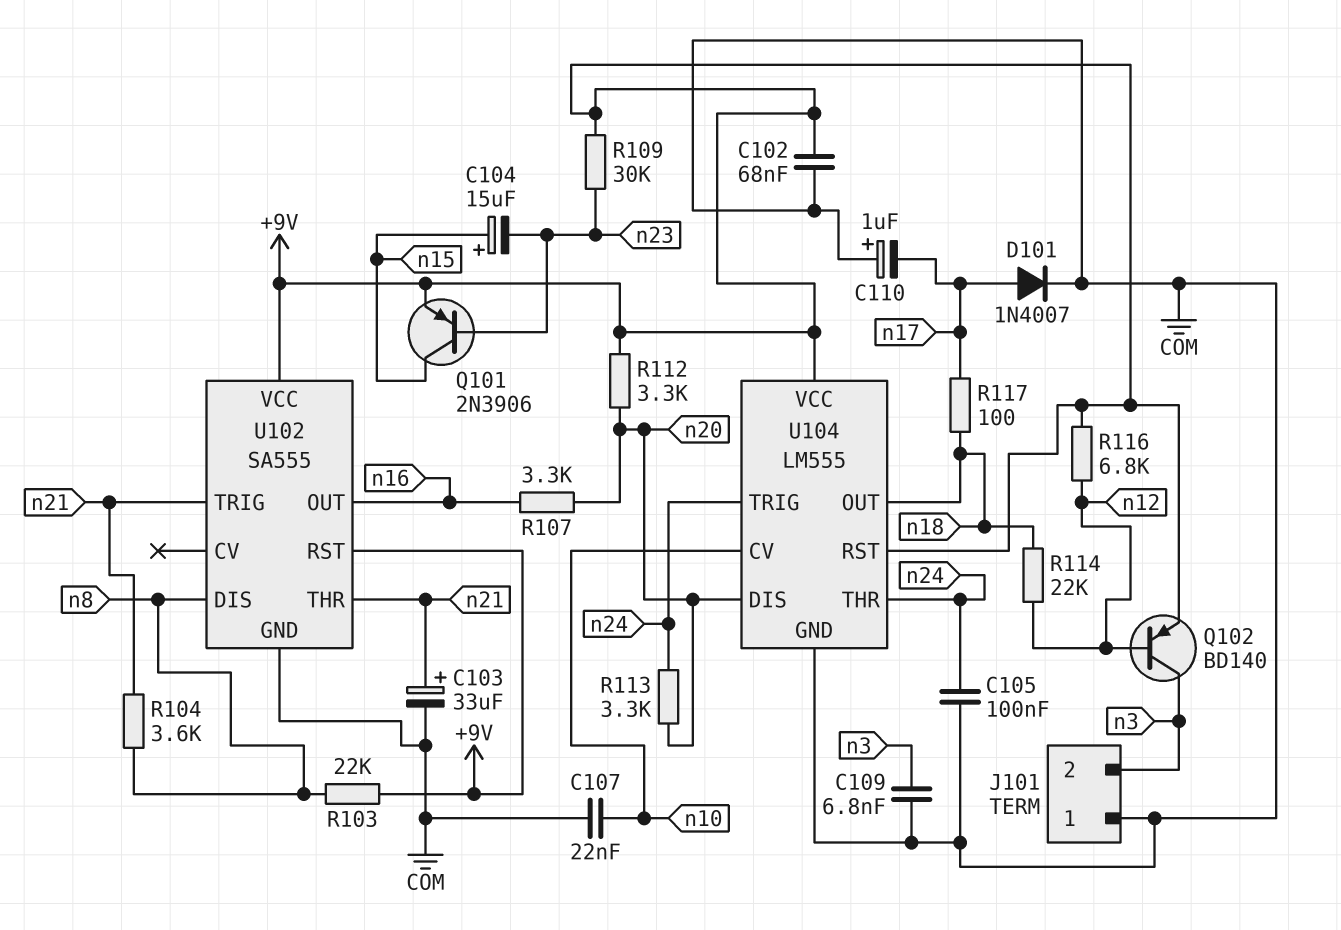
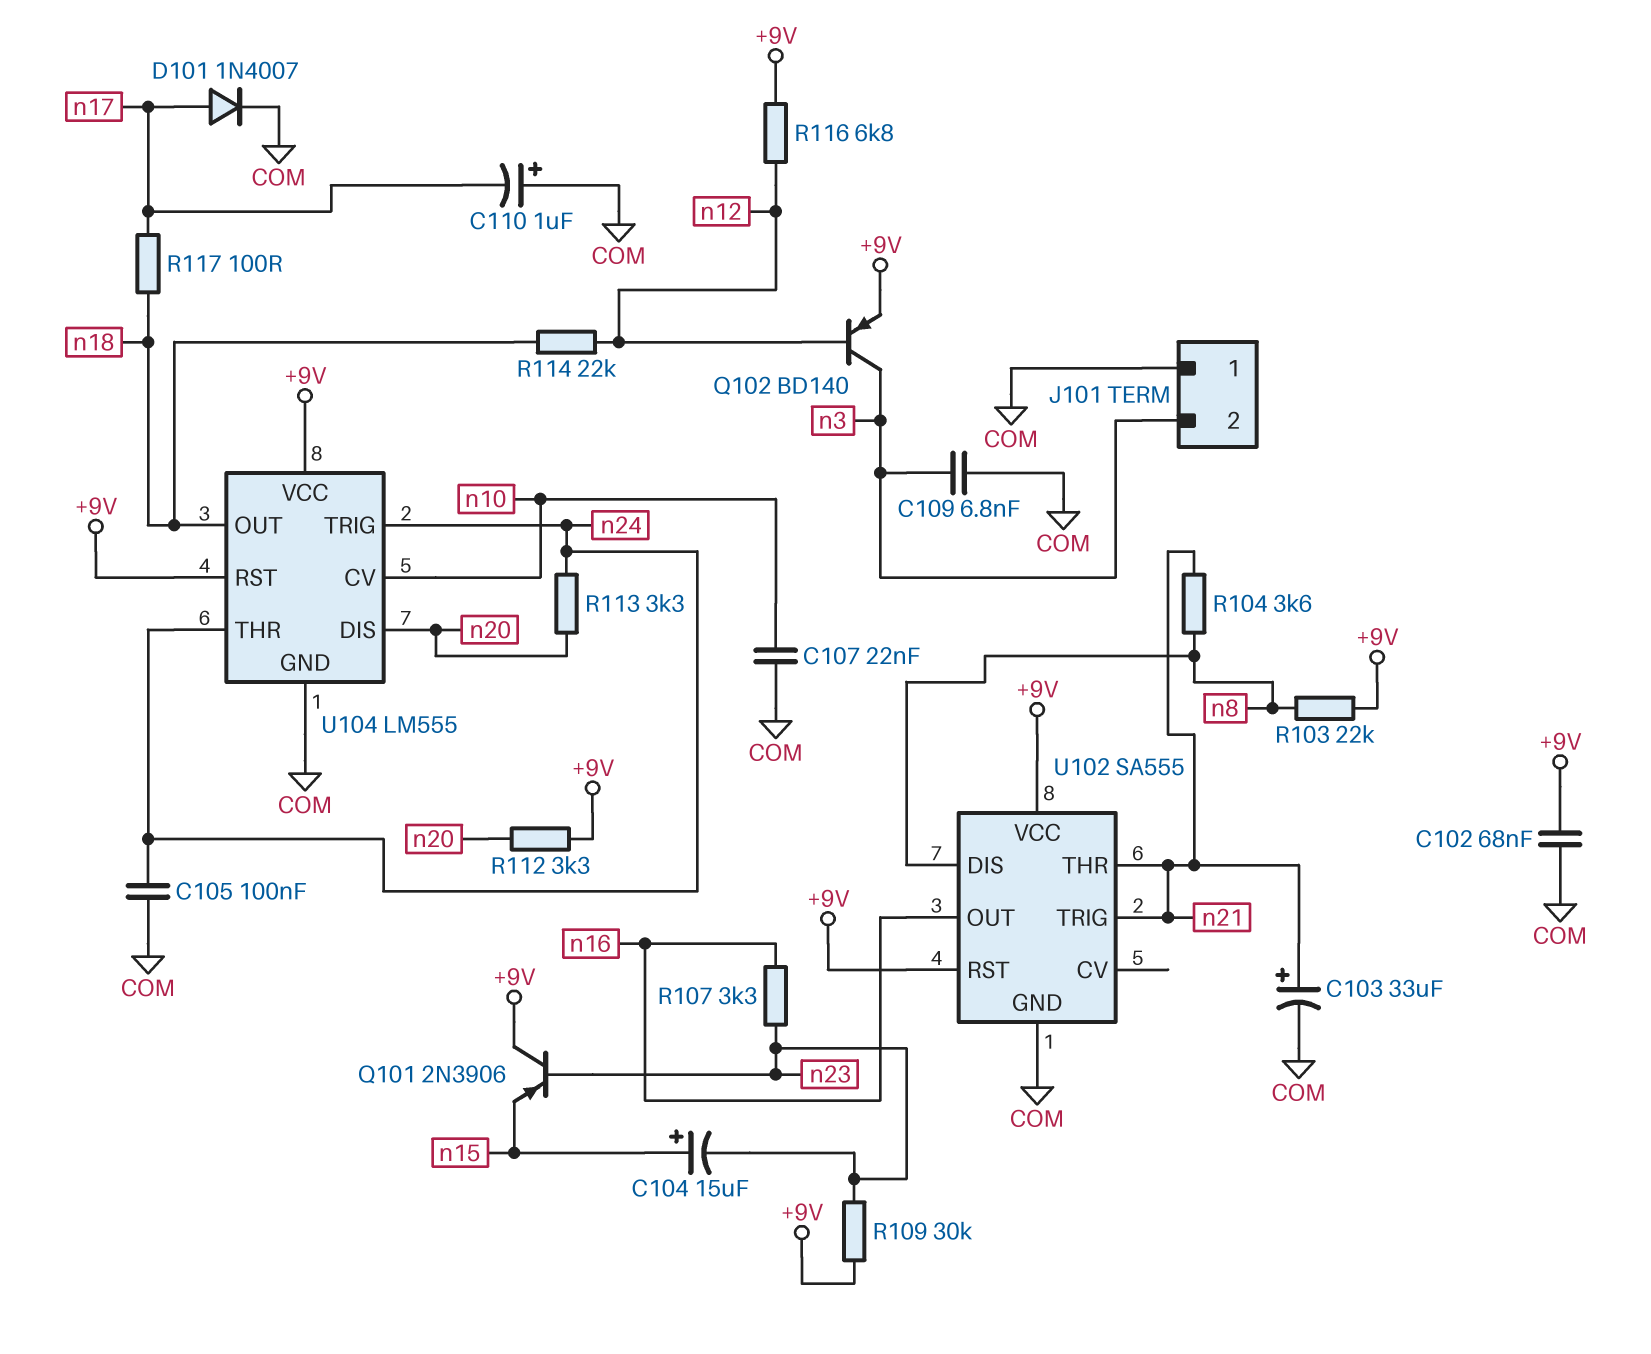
Q101: PNP 2N3906 (B n23, C n15, E +9V) -> PNP 2N3906 (B n23, C +9V, E n15)
R107: 3.3k (n16, n20) -> 3.3k (n16, n23)

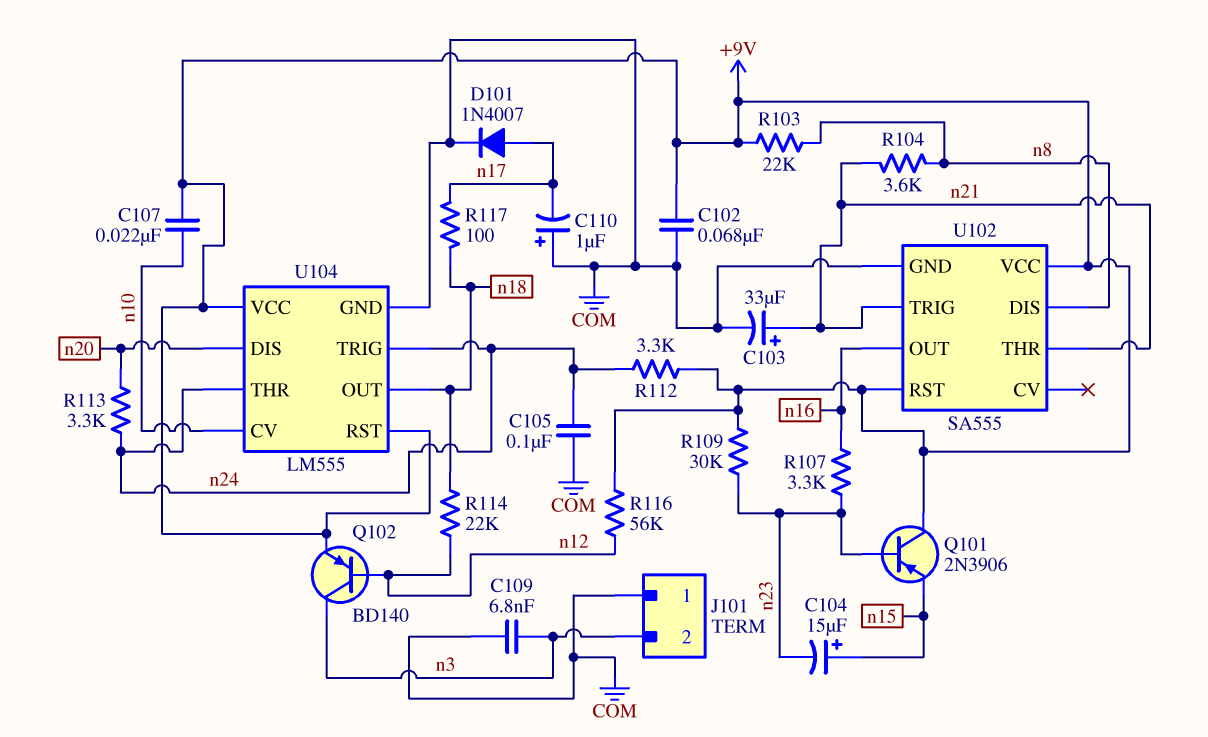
C107: 22nF (COM, n10) -> 22nF (+9V, n10)
R112: 3.3k (+9V, n20) -> 3.3k (+9V, n24)
R116: 6.8k (+9V, n12) -> 56k (+9V, n12)

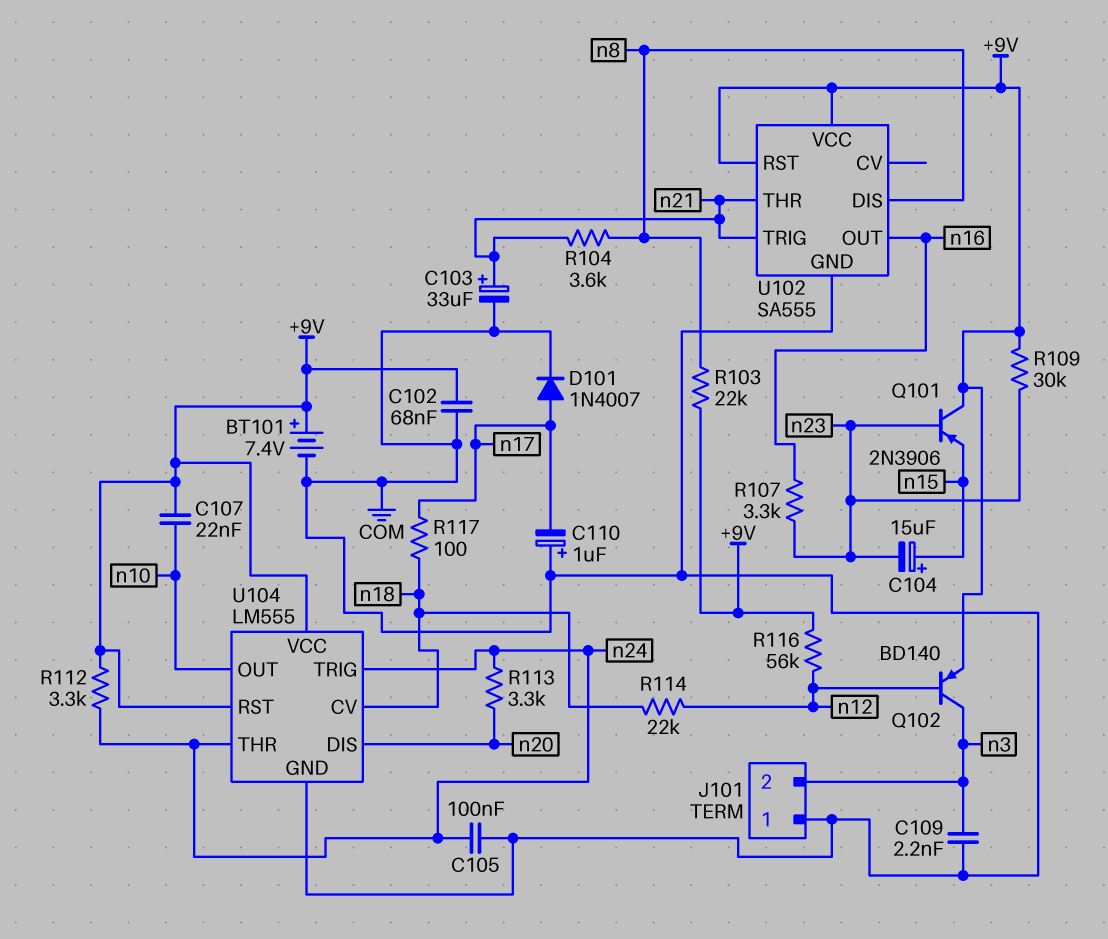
BT101: none -> 7.4V (plus +9V, minus COM)
C109: 6.8nF (COM, n3) -> 2.2nF (COM, n3)
U104 pin CV: n10 -> n18
U104 pin OUT: n18 -> n10

